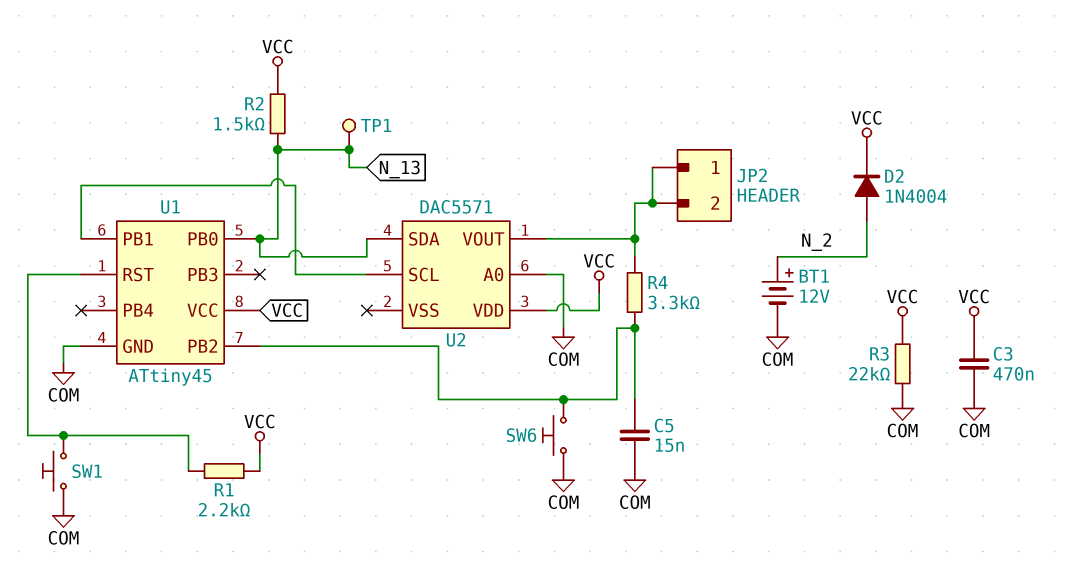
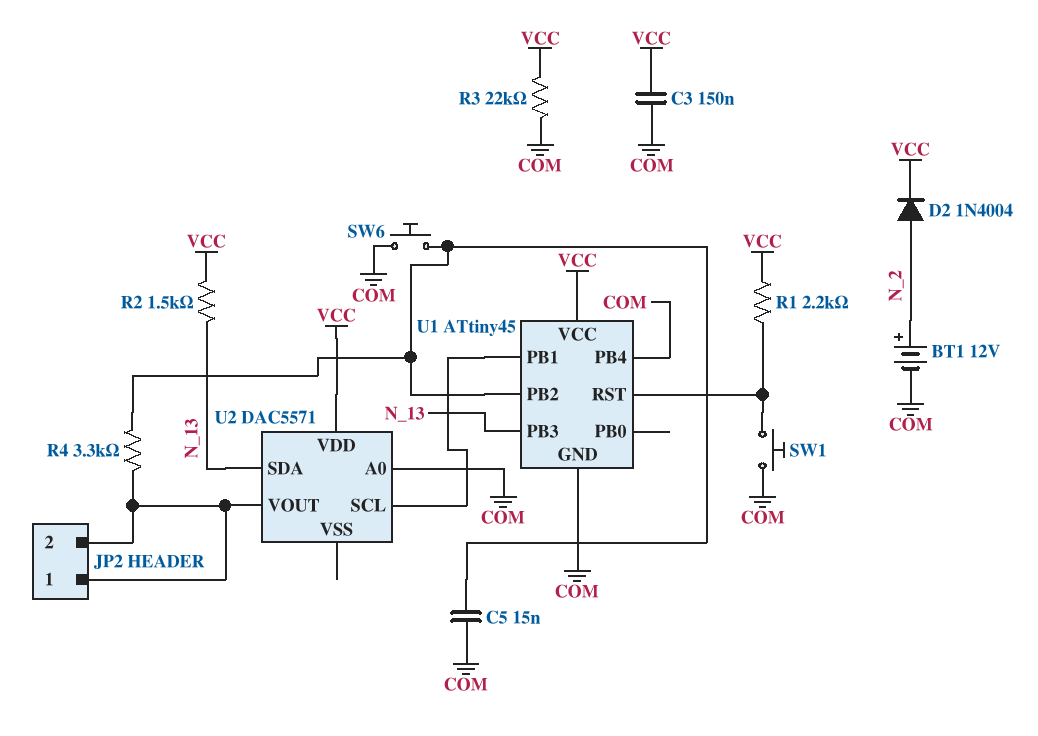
C3: 470nF (COM, VCC) -> 150nF (COM, VCC)
TP1: test point (N_13) -> none
U1 pin PB0: N_13 -> none
U1 pin PB3: none -> N_13
U1 pin PB4: none -> COM

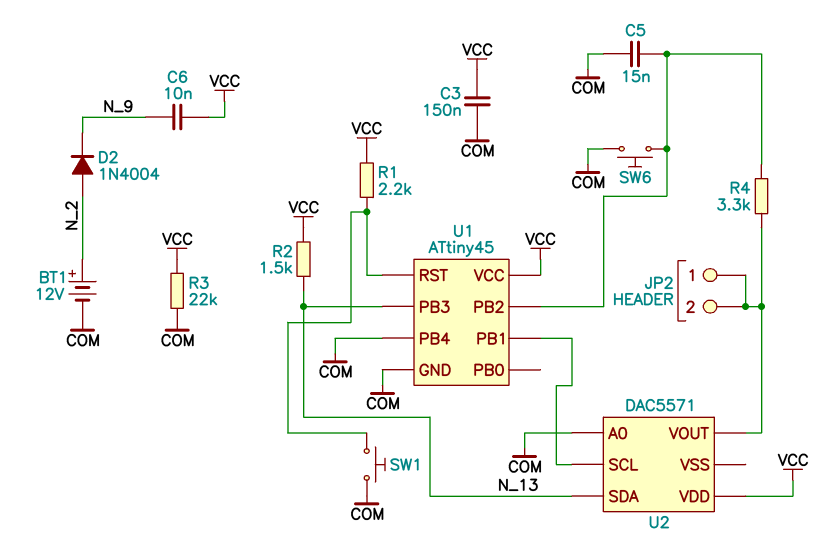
C6: none -> 10nF (N_9, VCC)
D2: diode 1N4004 (A N_2, K VCC) -> diode 1N4004 (A N_2, K N_9)

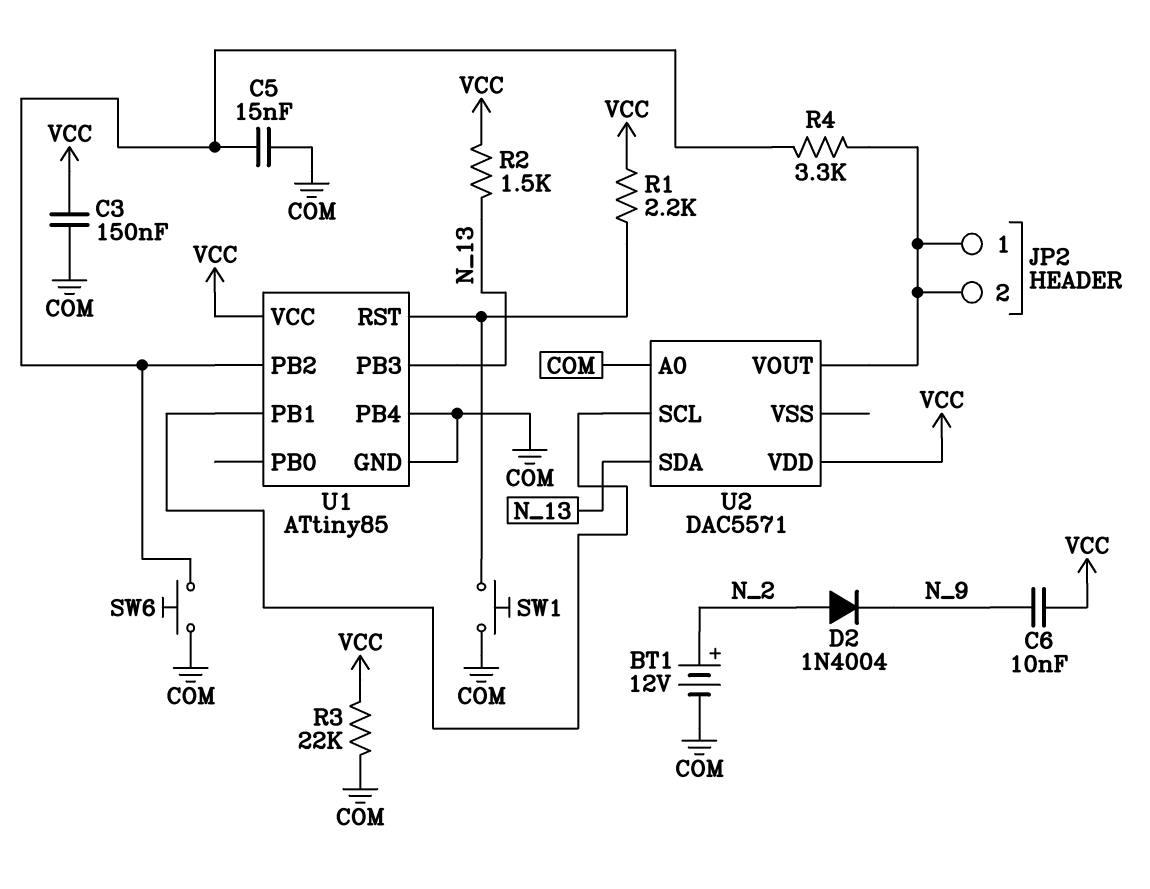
U1: ATtiny45 -> ATtiny85

